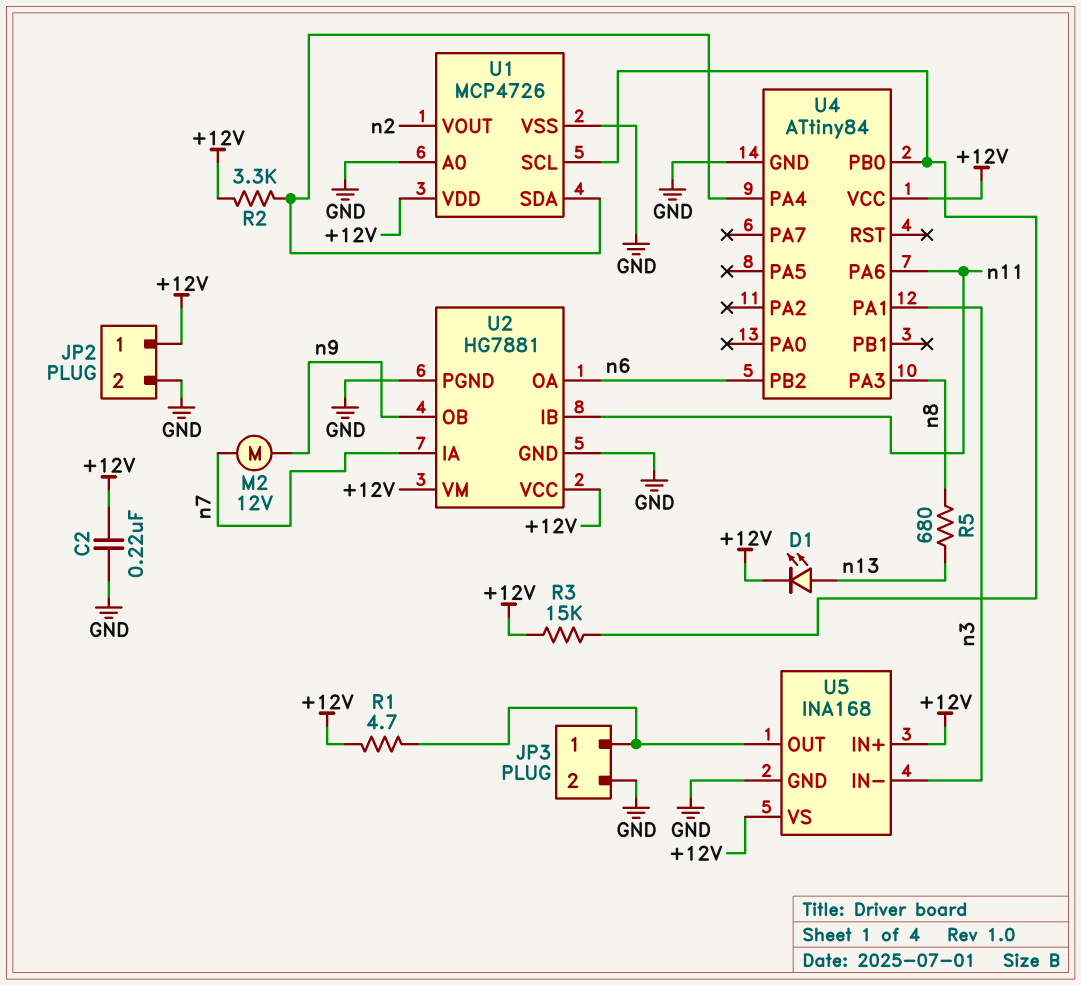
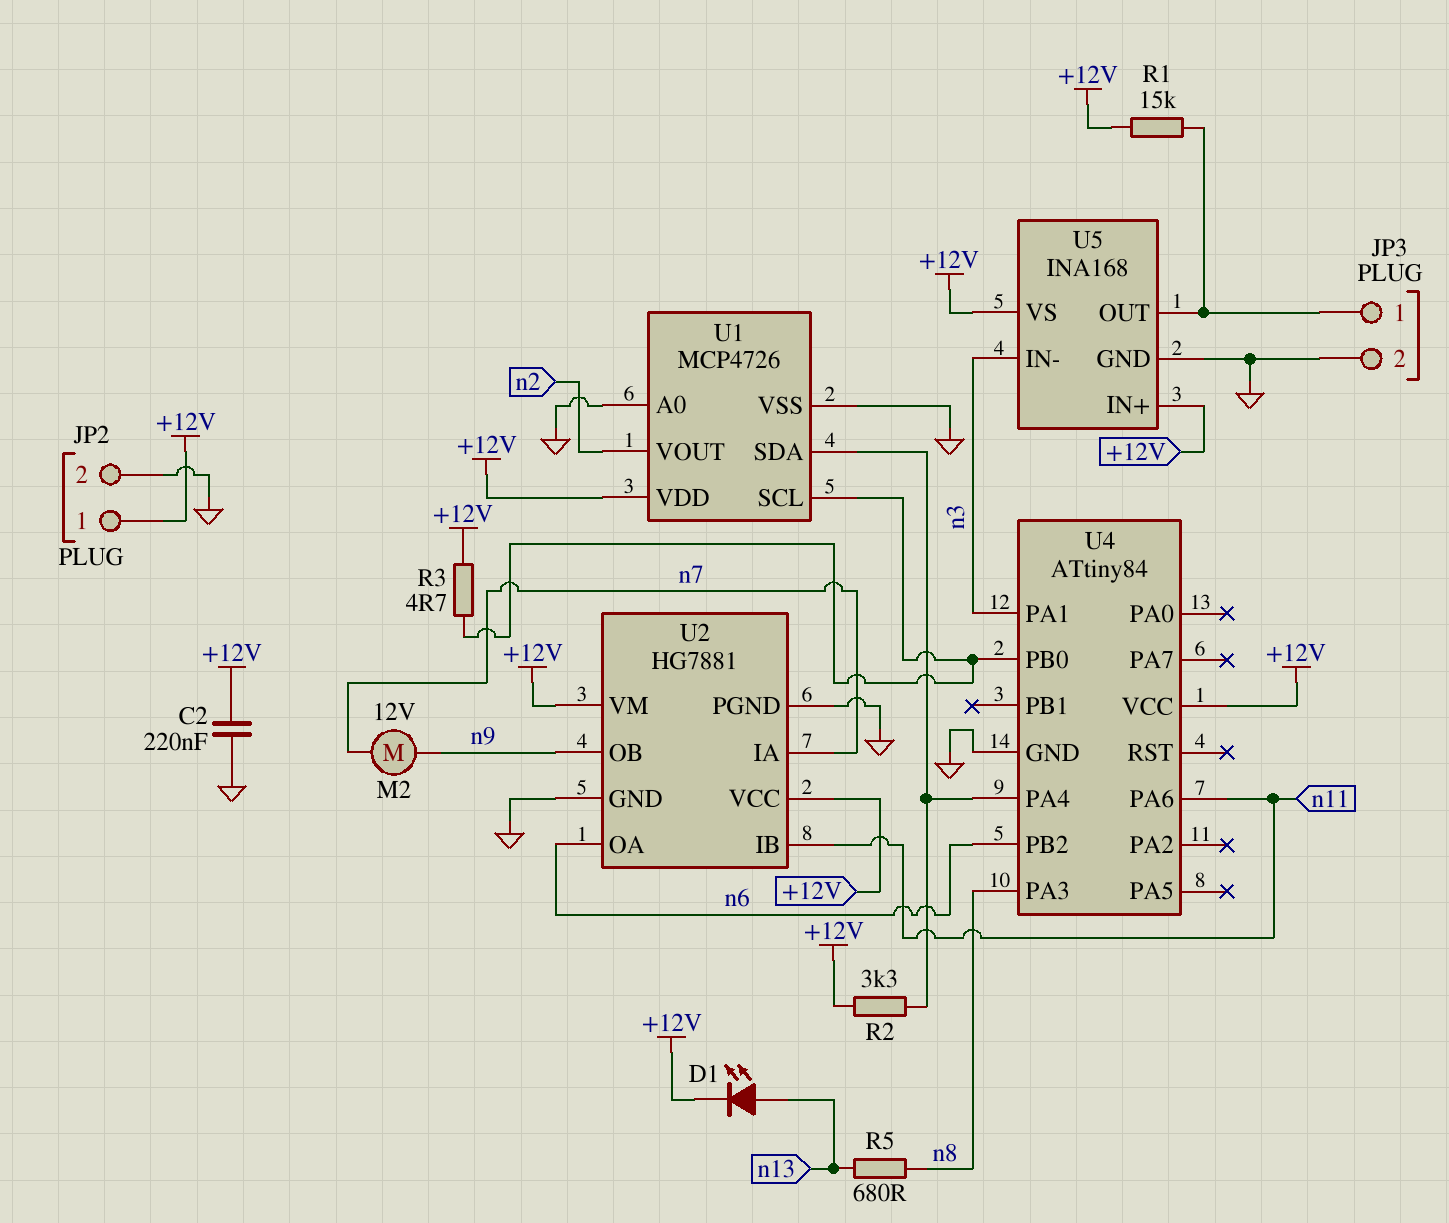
R1: 4.7 (+12V, JP3/1) -> 15k (+12V, JP3/1)
R3: 15k (+12V, U1/SCL) -> 4.7 (+12V, U1/SCL)

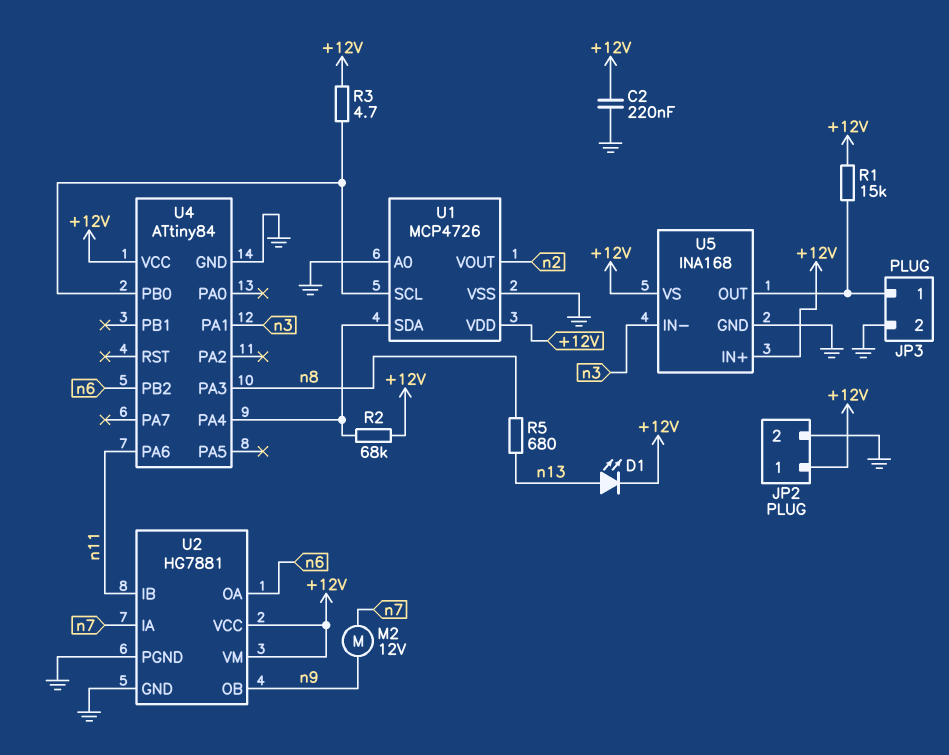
R2: 3.3k (+12V, U1/SDA) -> 68k (+12V, U1/SDA)

